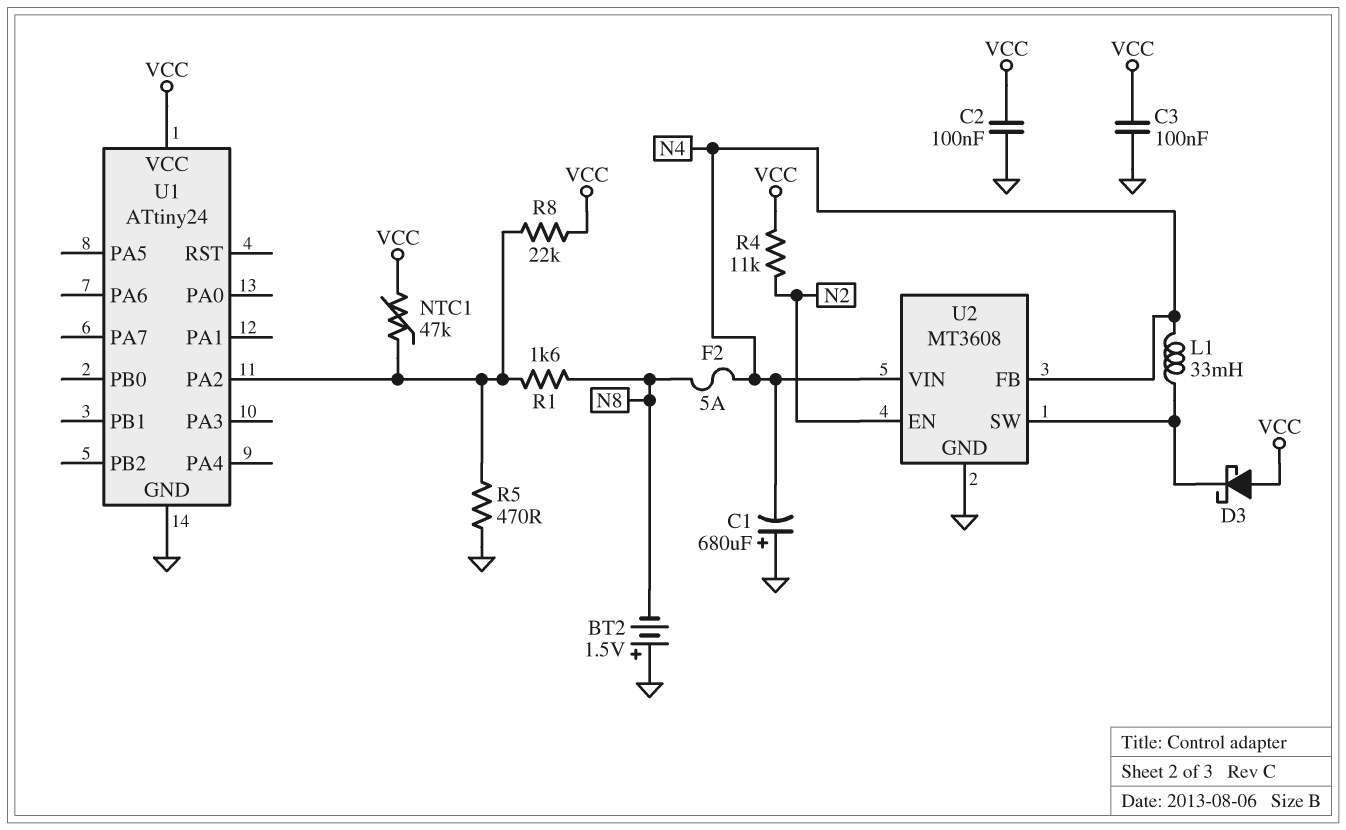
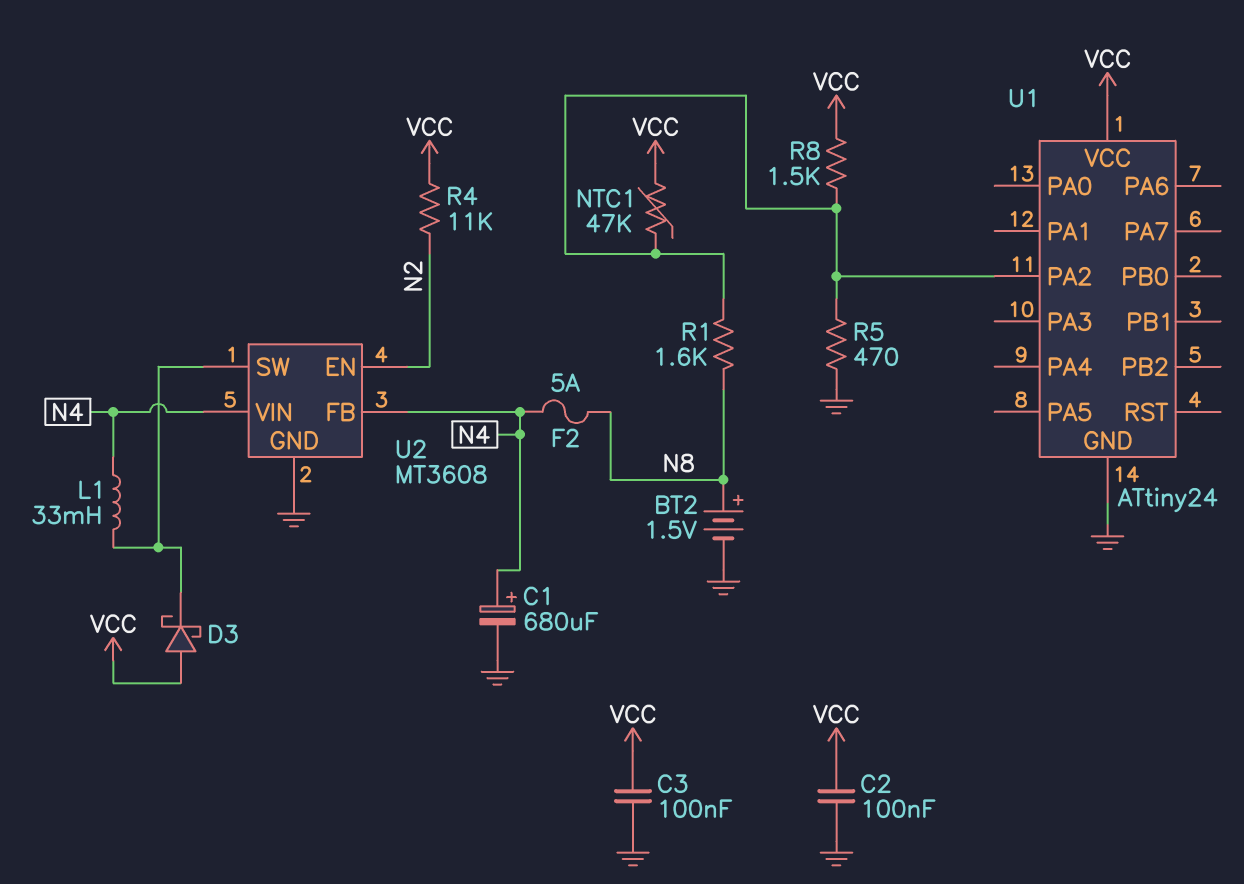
BT2: 1.5V (plus GND, minus N8) -> 1.5V (plus N8, minus GND)
C1: 680uF (plus GND, minus N4) -> 680uF (plus N4, minus GND)
R8: 22k (U1/PA2, VCC) -> 1.5k (U1/PA2, VCC)

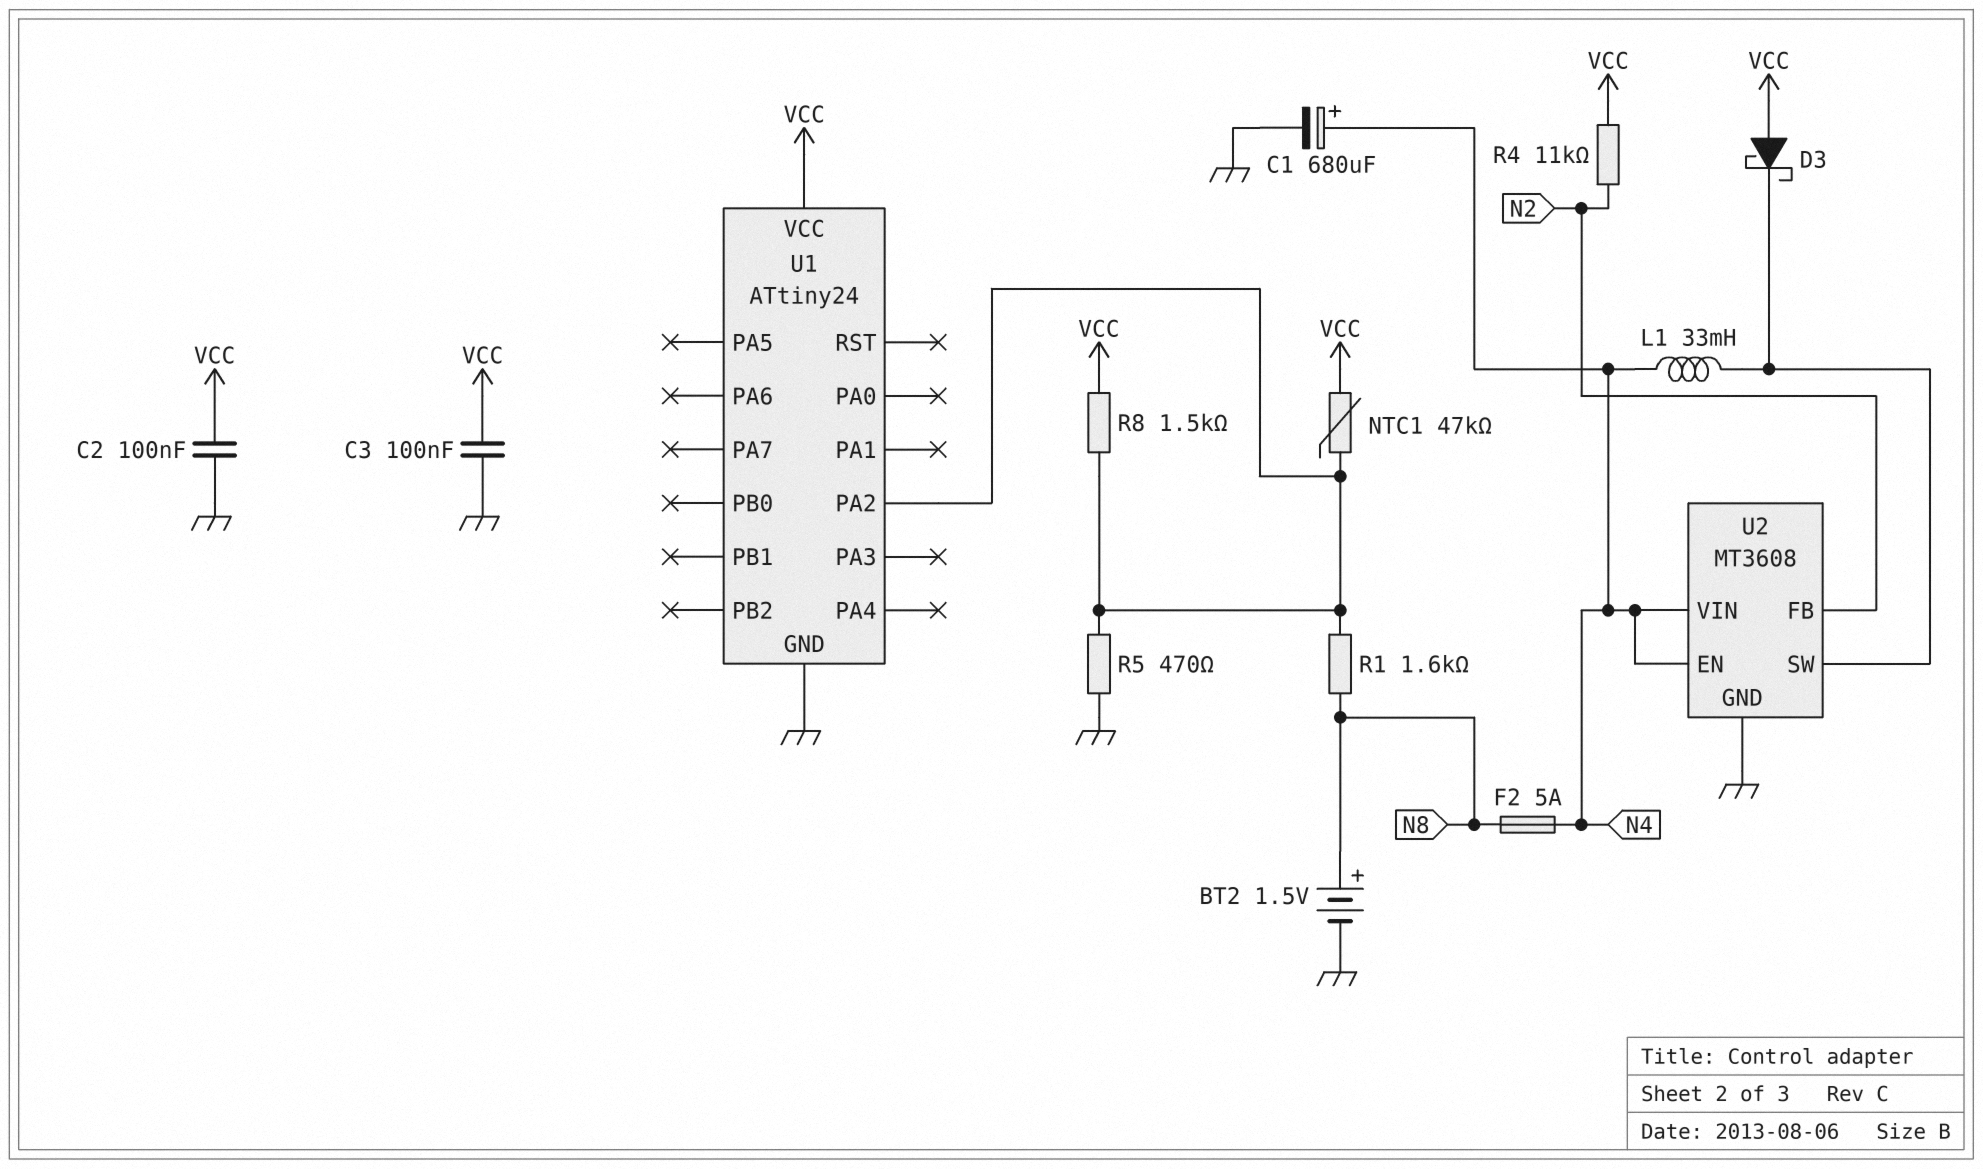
U2 pin EN: N2 -> N4
U2 pin FB: N4 -> N2

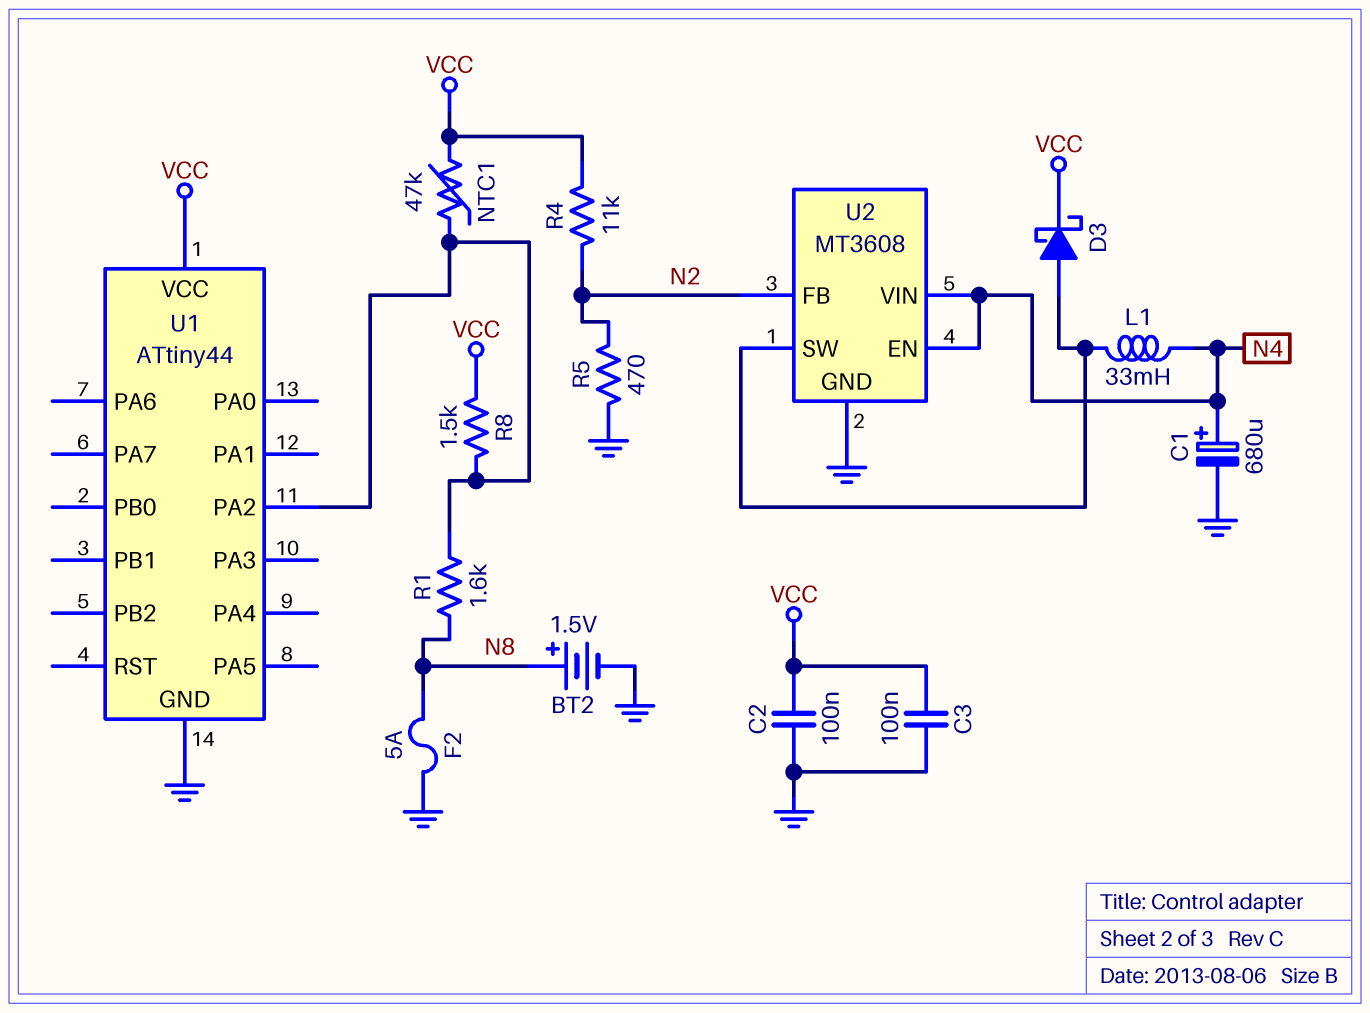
D3: schottky (A VCC, K U2/SW) -> schottky (A U2/SW, K VCC)
F2: 5A (N4, N8) -> 5A (GND, N8)
R5: 470 (GND, U1/PA2) -> 470 (GND, N2)
U1: ATtiny24 -> ATtiny44

